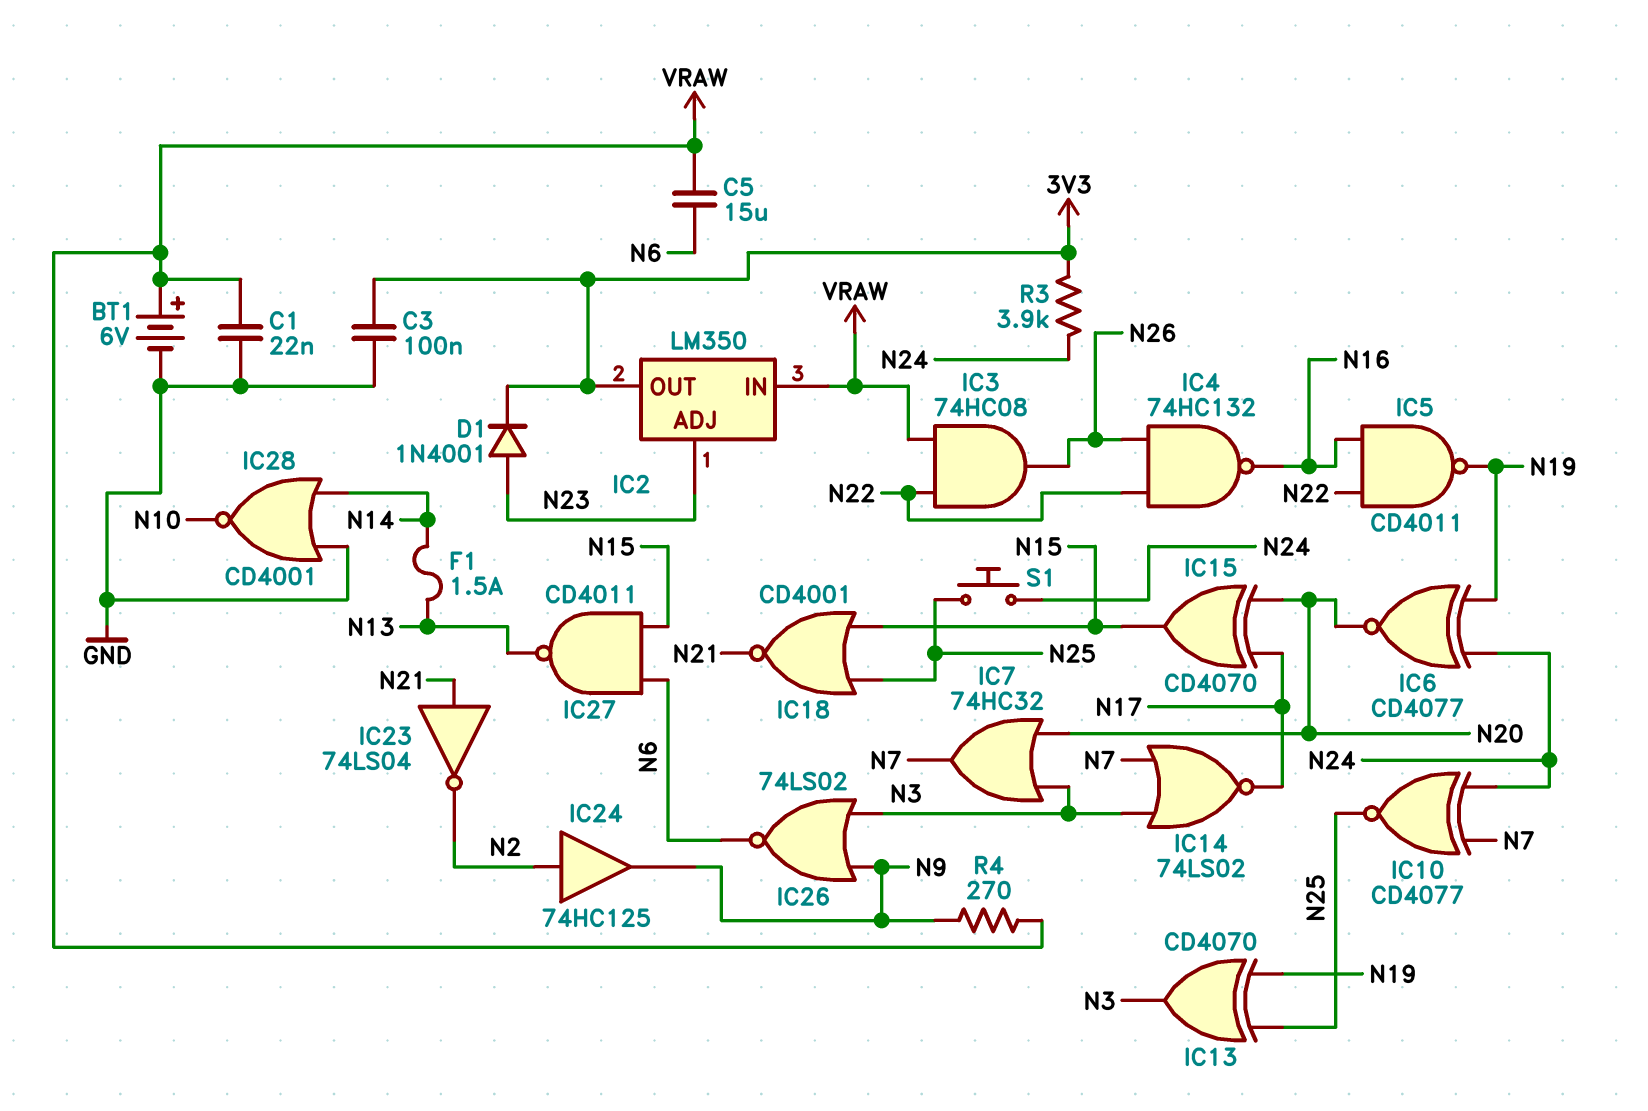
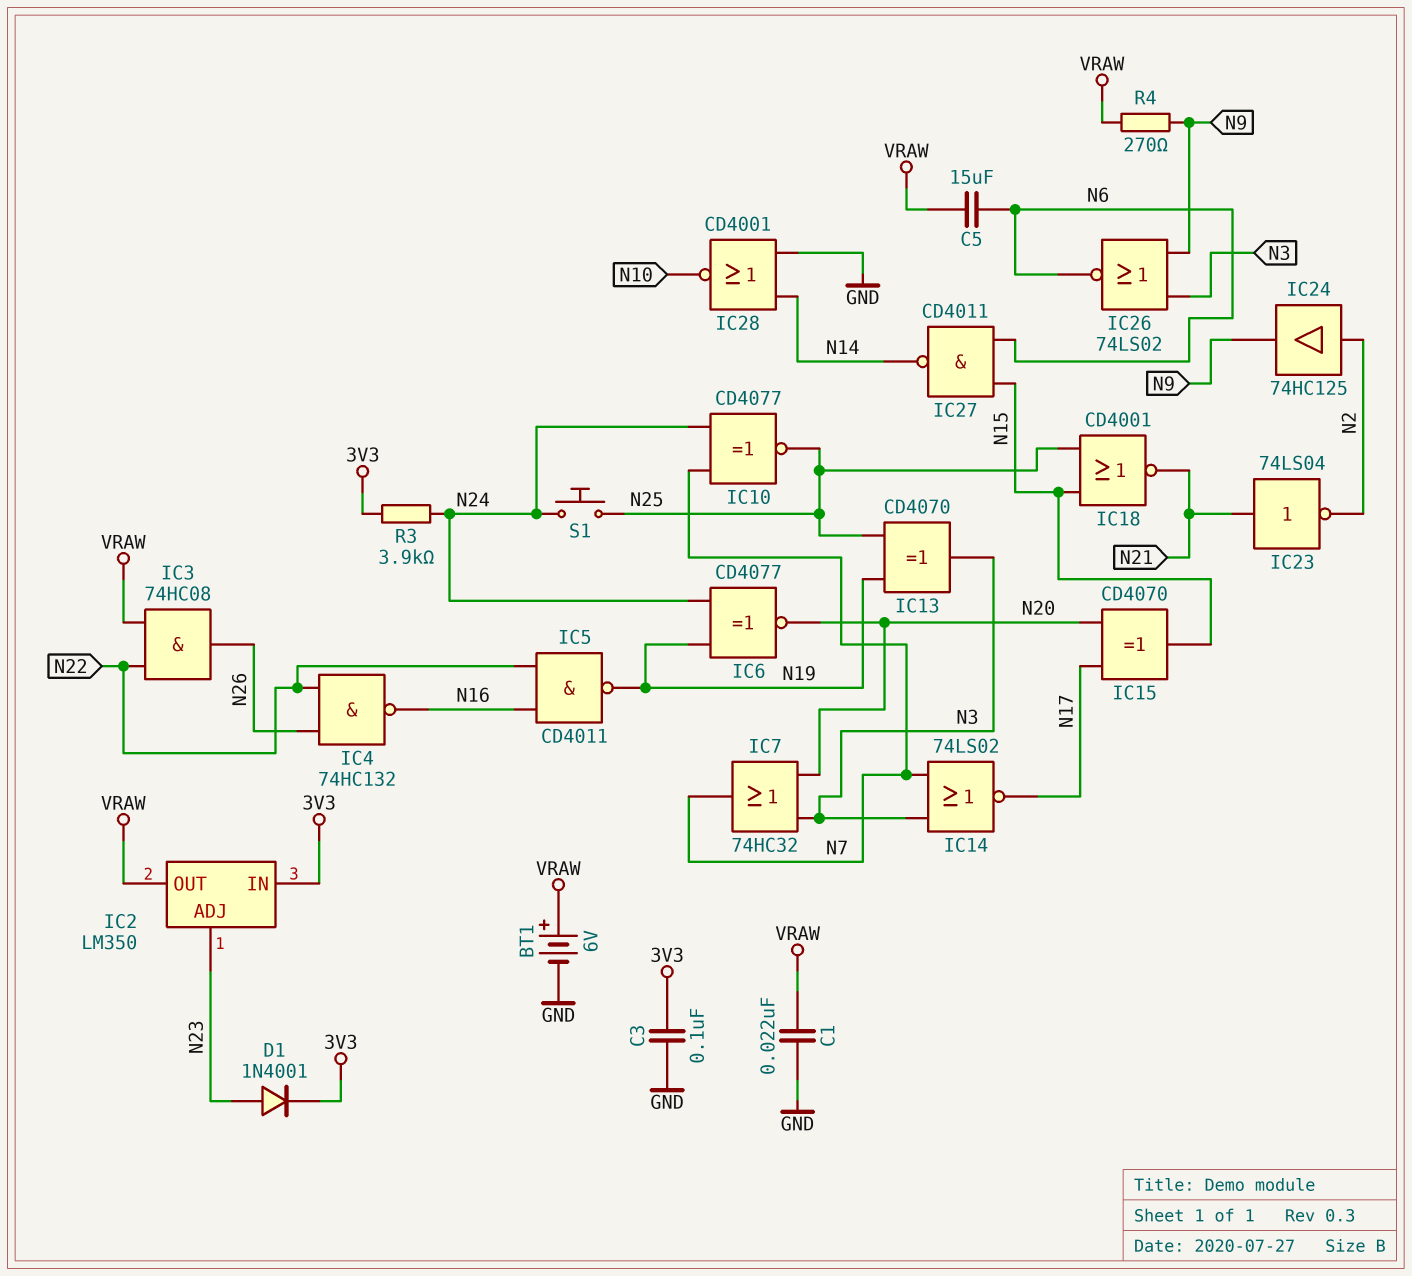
F1: 1.5A (N13, N14) -> none
IC2 pin IN: VRAW -> 3V3
IC2 pin OUT: 3V3 -> VRAW
IC27: NAND CD4011 (in N6, in N15, out N13) -> NAND CD4011 (in N6, in N15, out N14)

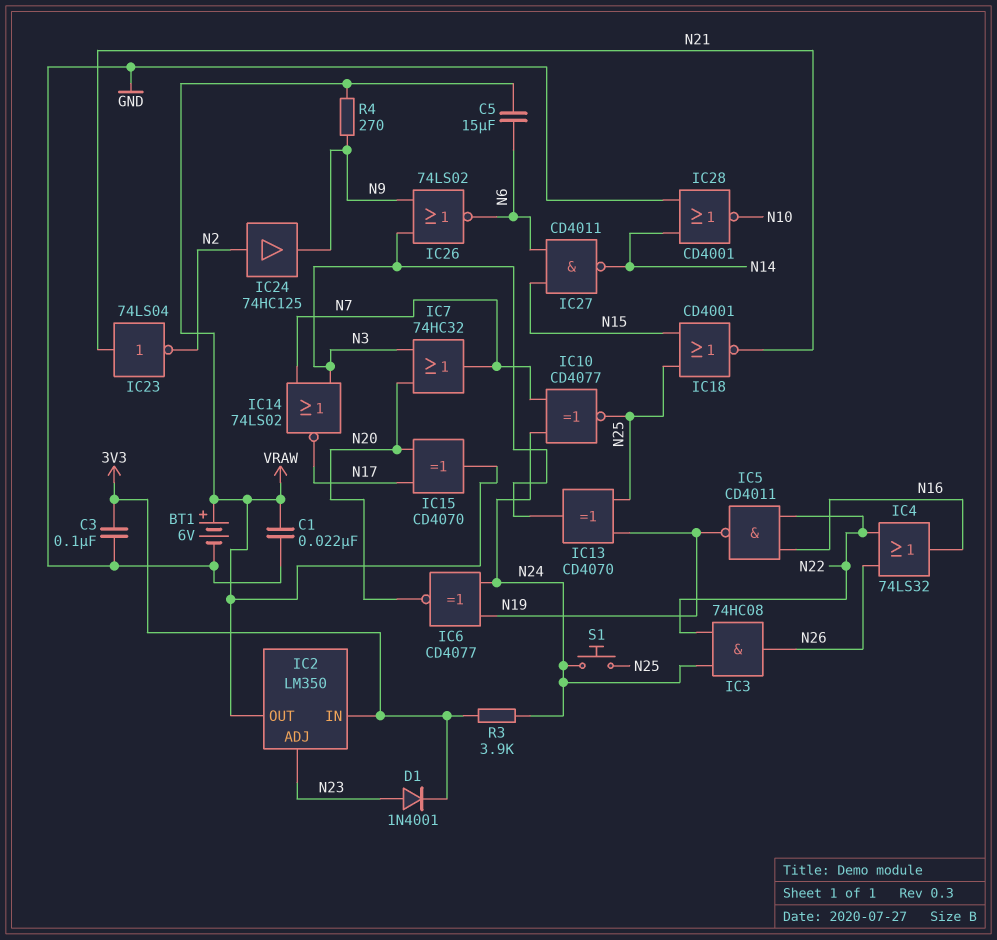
IC3: AND 74HC08 (in N22, in VRAW, out N26) -> AND 74HC08 (in N22, in N24, out N26)
IC4: NAND 74HC132 (in N22, in N26, out N16) -> OR 74LS32 (in N22, in N26, out N16)
IC15: XOR CD4070 (in N17, in N20, out N15) -> XOR CD4070 (in N17, in N20, out VRAW)

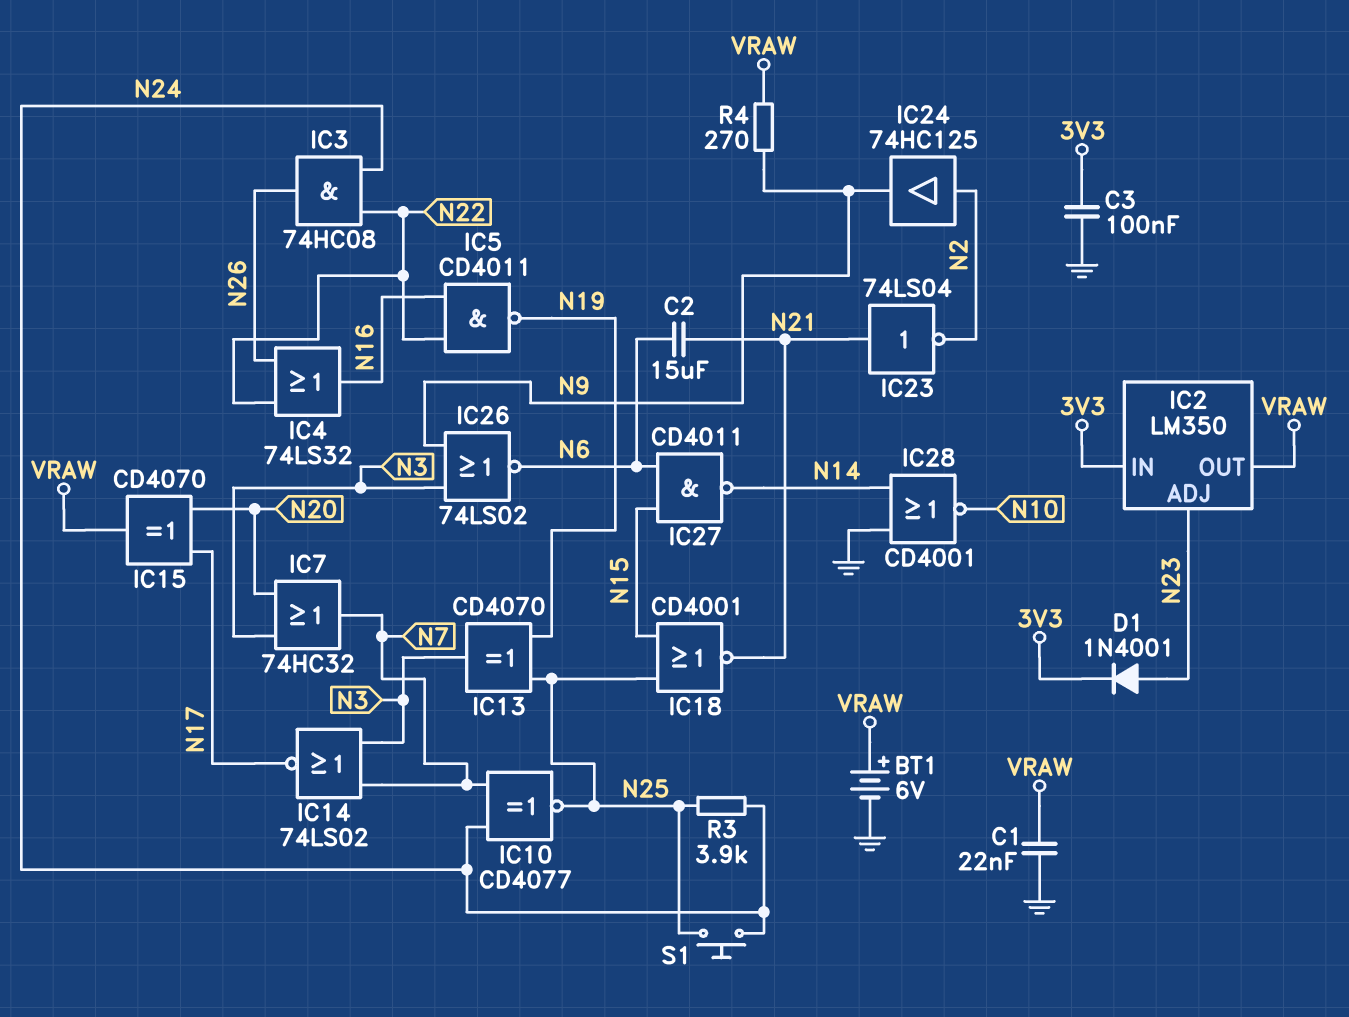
C2: none -> 15uF (N6, N21)
C5: 15uF (N6, VRAW) -> none
IC6: XNOR CD4077 (in N19, in N24, out N20) -> none
R3: 3.9k (3V3, N24) -> 3.9k (N24, N25)

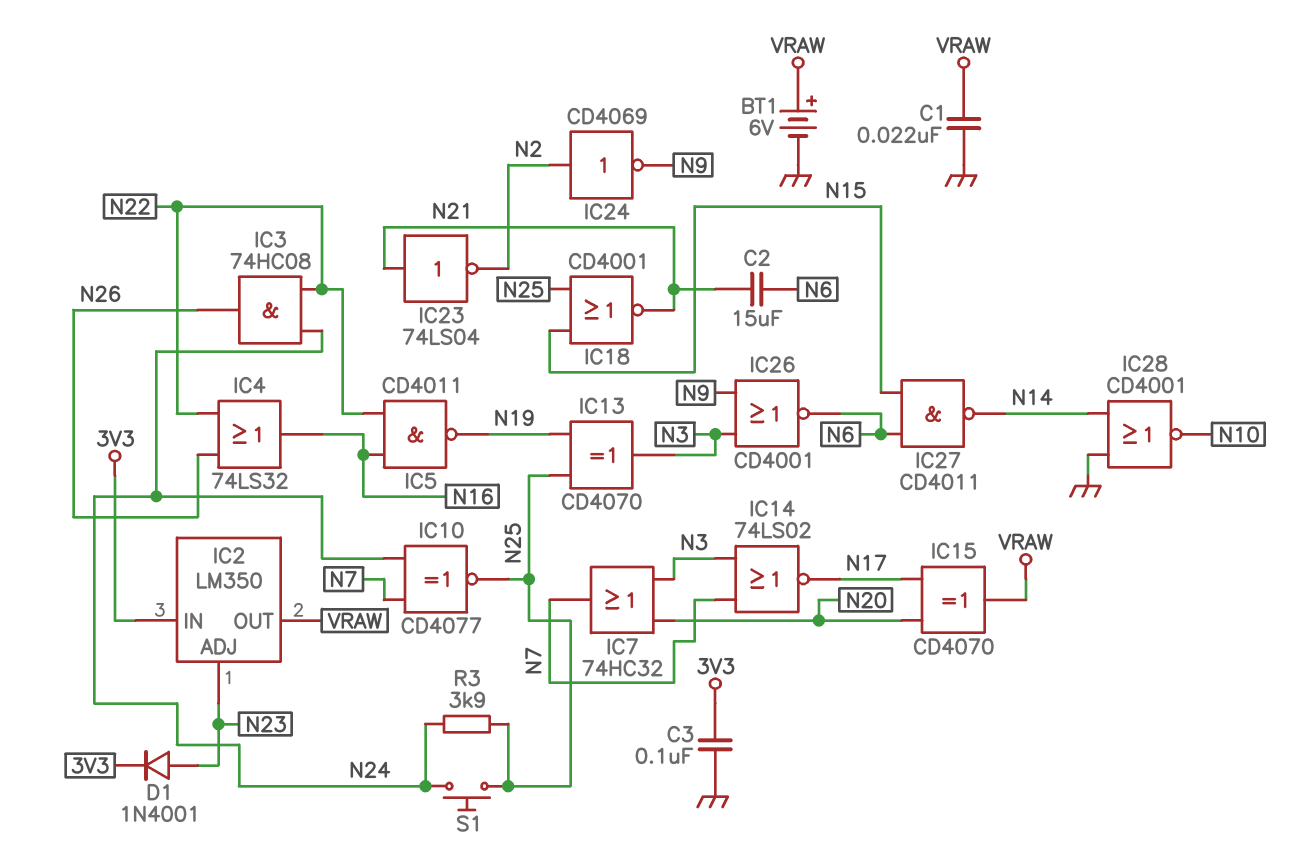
IC24: buffer 74HC125 (in N2, out N9) -> NOT CD4069 (in N2, out N9)
IC26: NOR 74LS02 (in N3, in N9, out N6) -> NOR CD4001 (in N3, in N9, out N6)
R4: 270 (N9, VRAW) -> none

